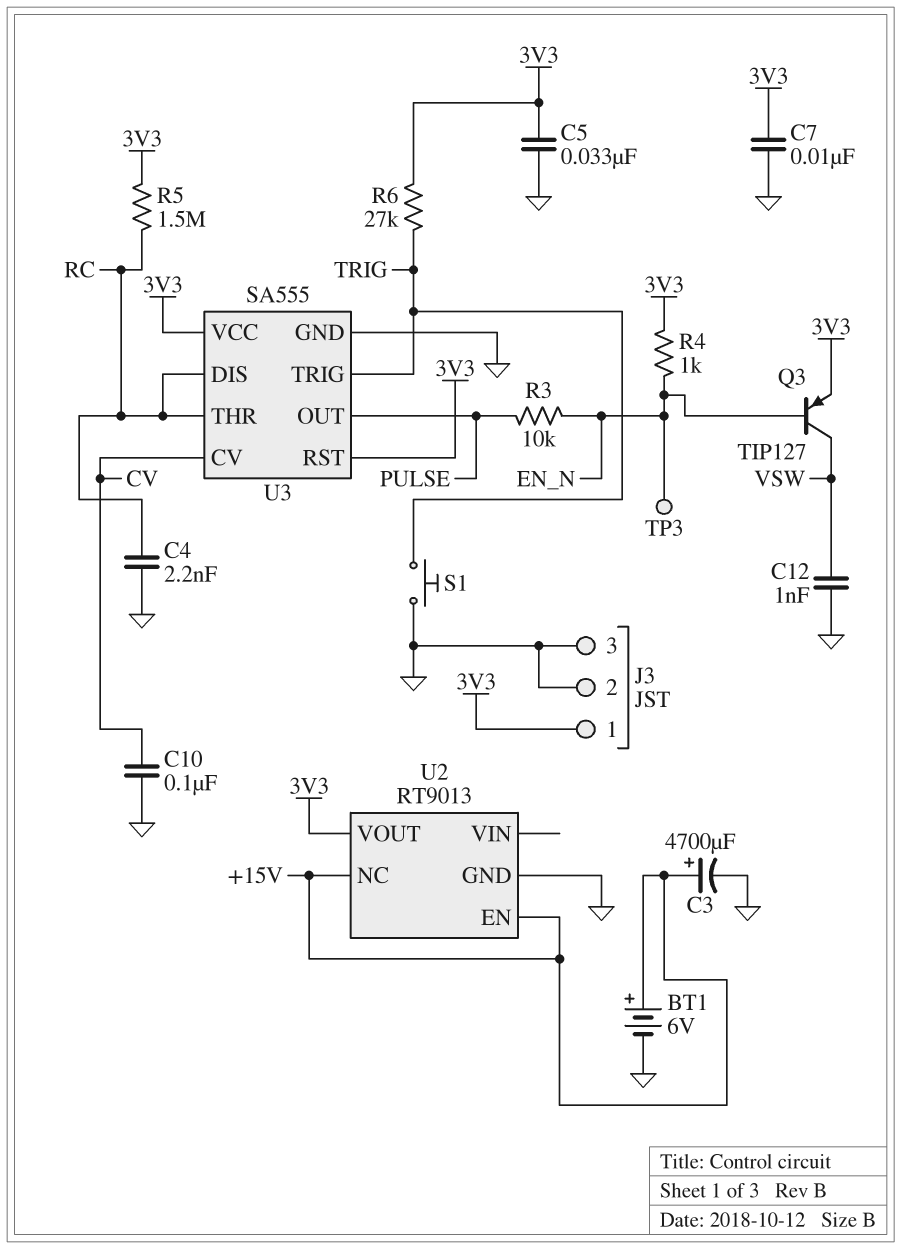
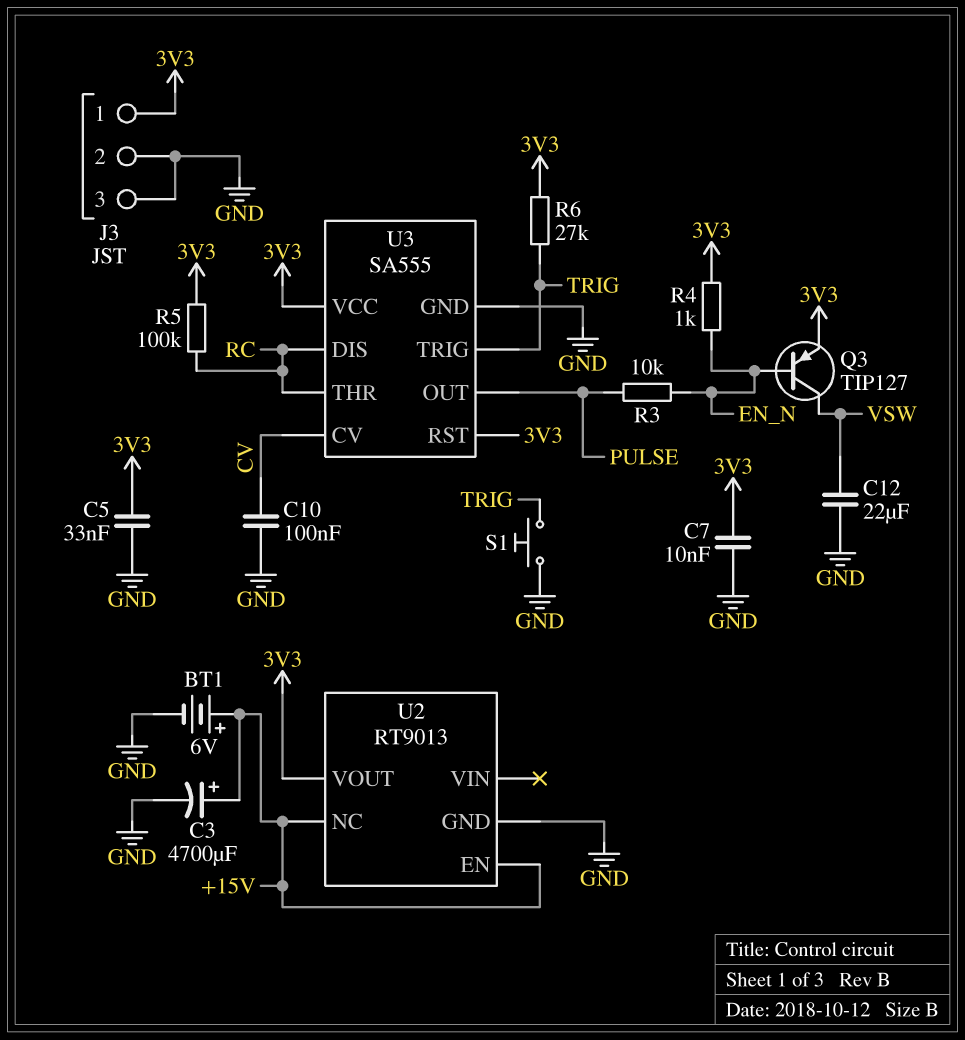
C4: 2.2nF (GND, RC) -> none
C12: 1nF (GND, VSW) -> 22uF (GND, VSW)
R5: 1.5M (3V3, RC) -> 100k (3V3, RC)
TP3: test point (EN_N) -> none

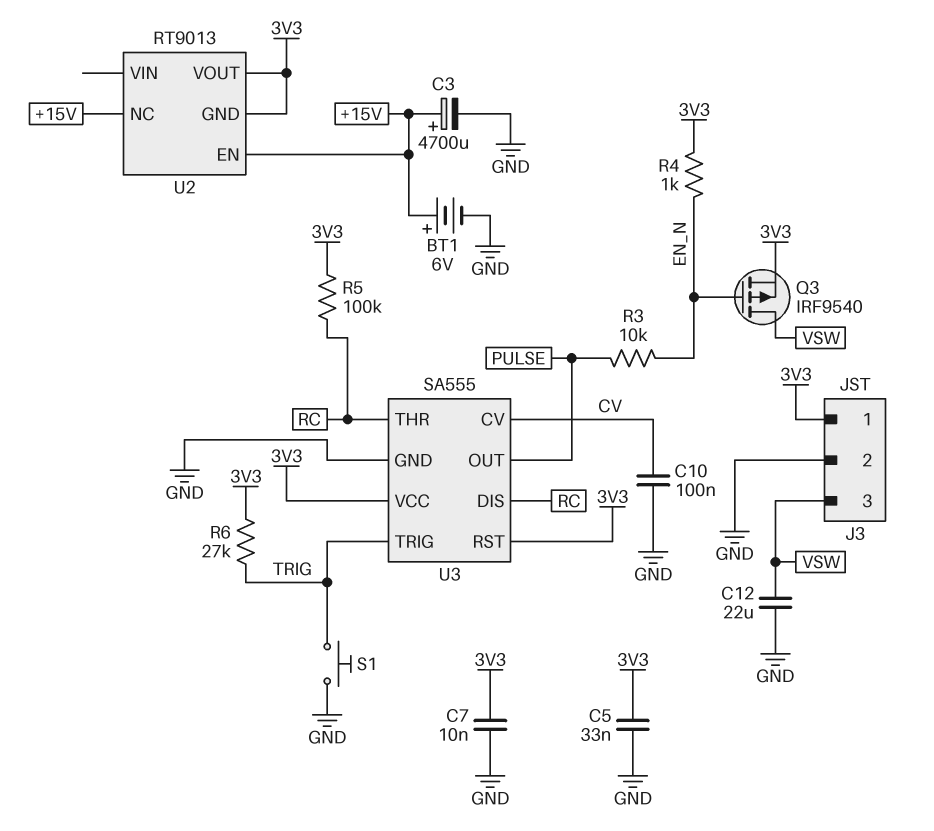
J3 pin 3: GND -> VSW
Q3: PNP TIP127 (B EN_N, C VSW, E 3V3) -> PMOS IRF9540 (G EN_N, D VSW, S 3V3)
U2 pin GND: GND -> 3V3

